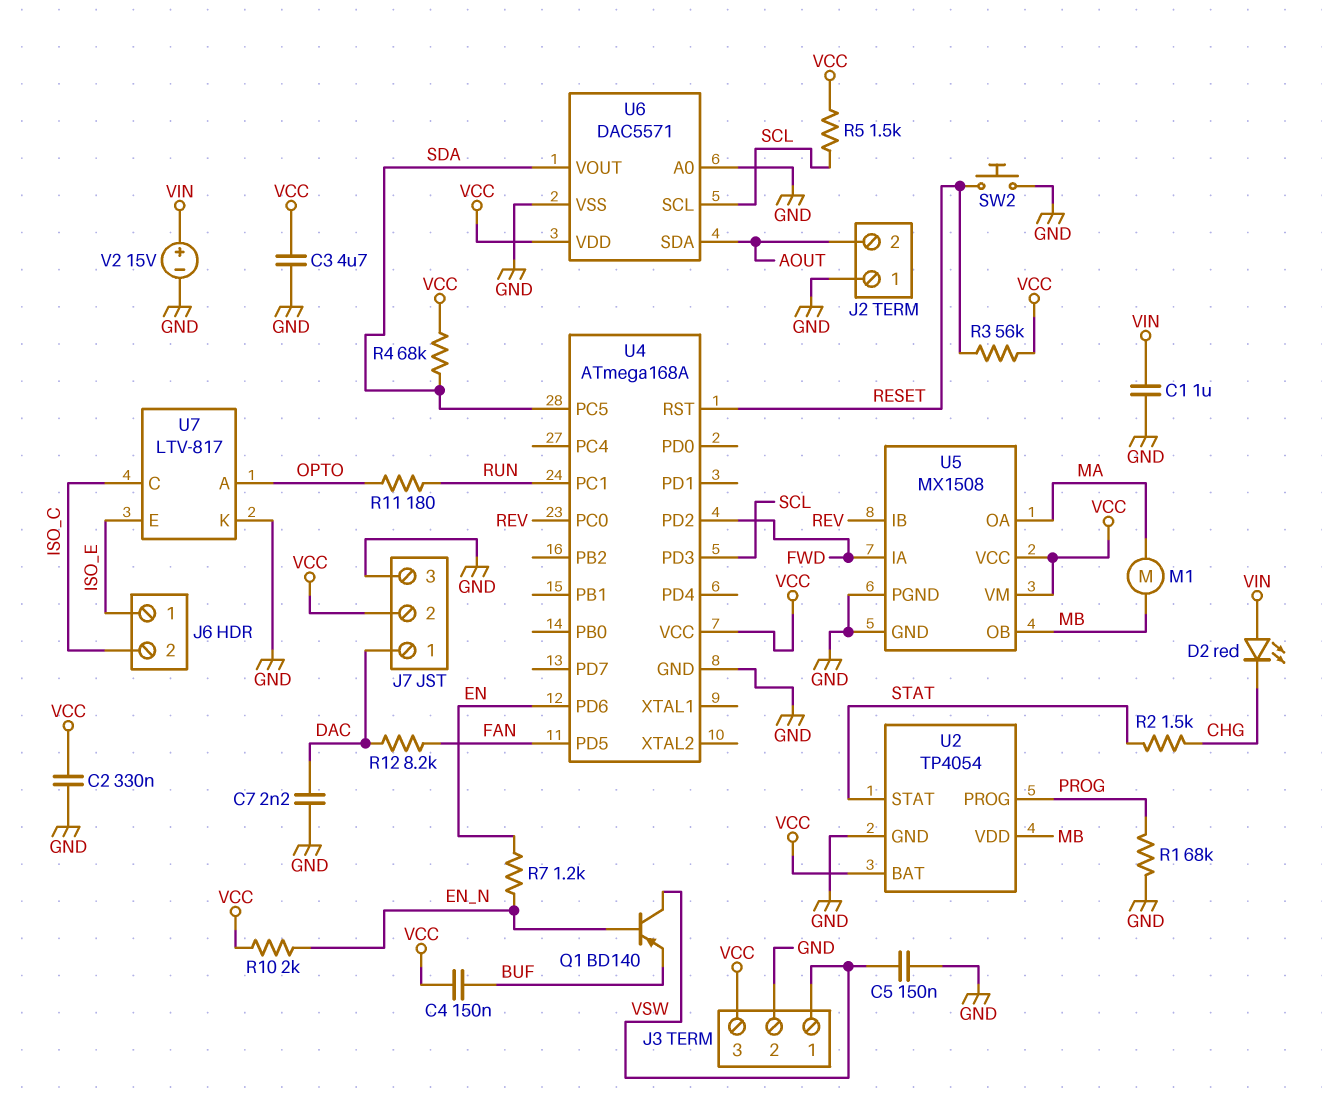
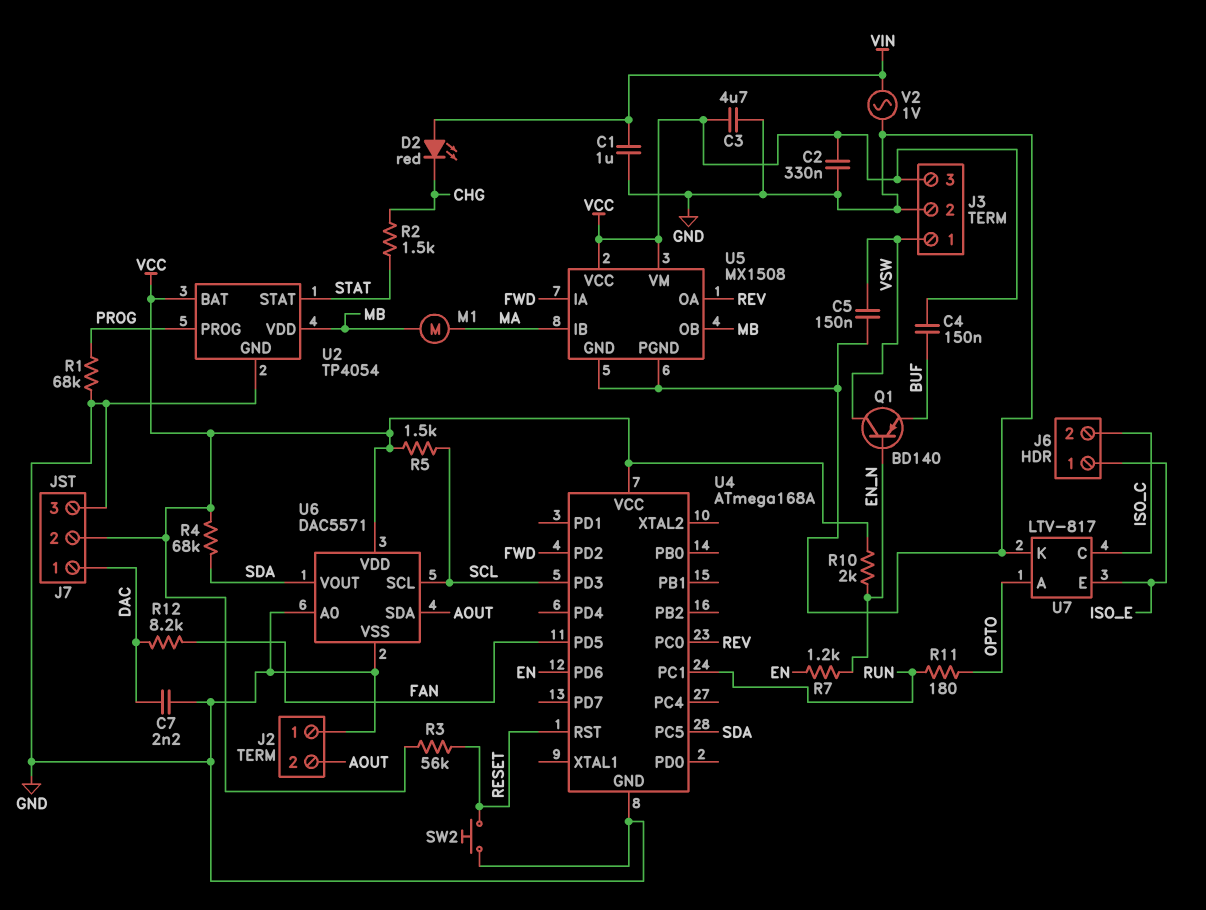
U5 pin IB: REV -> MA
U5 pin OA: MA -> REV
V2: 15V (plus VIN, minus GND) -> AC 1V (GND, VIN)

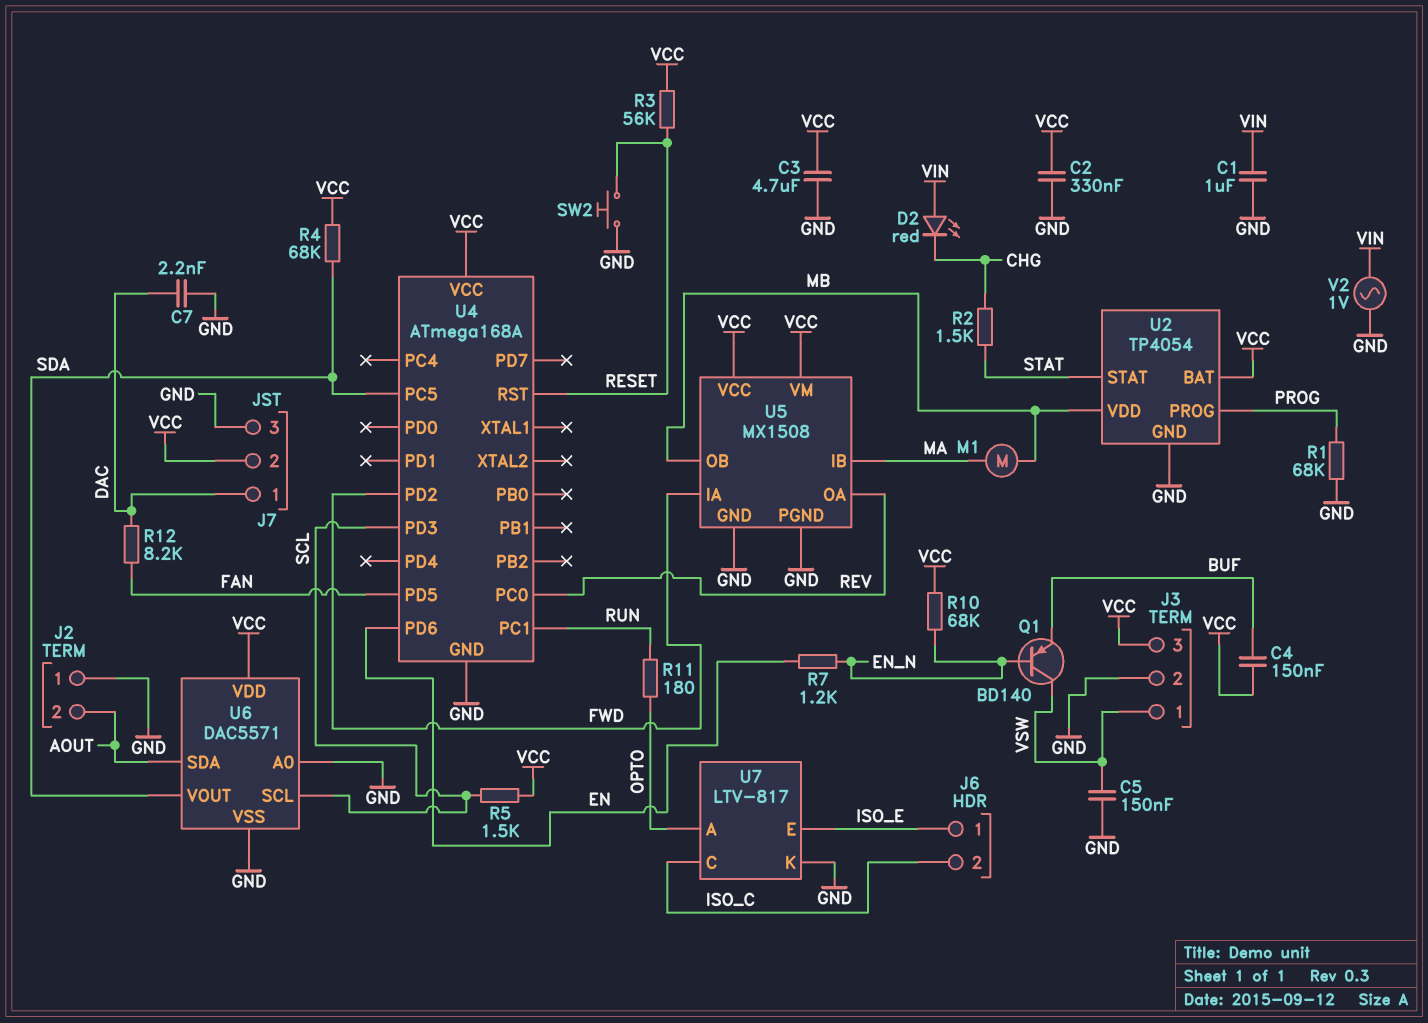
R10: 2k (EN_N, VCC) -> 68k (EN_N, VCC)

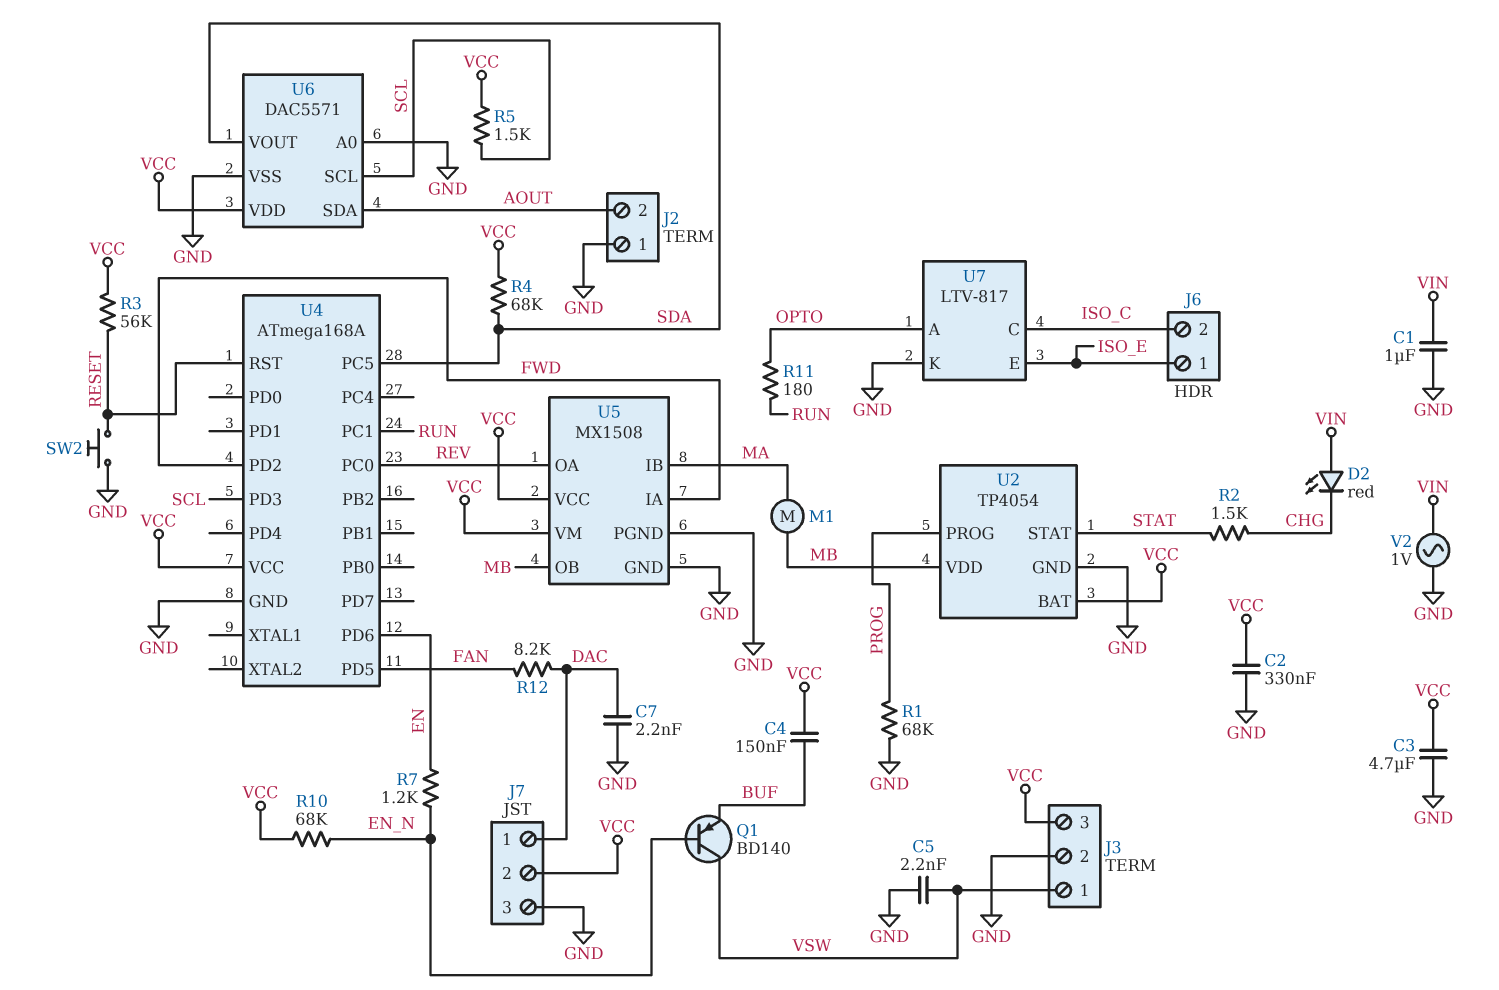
C5: 150nF (GND, VSW) -> 2.2nF (GND, VSW)

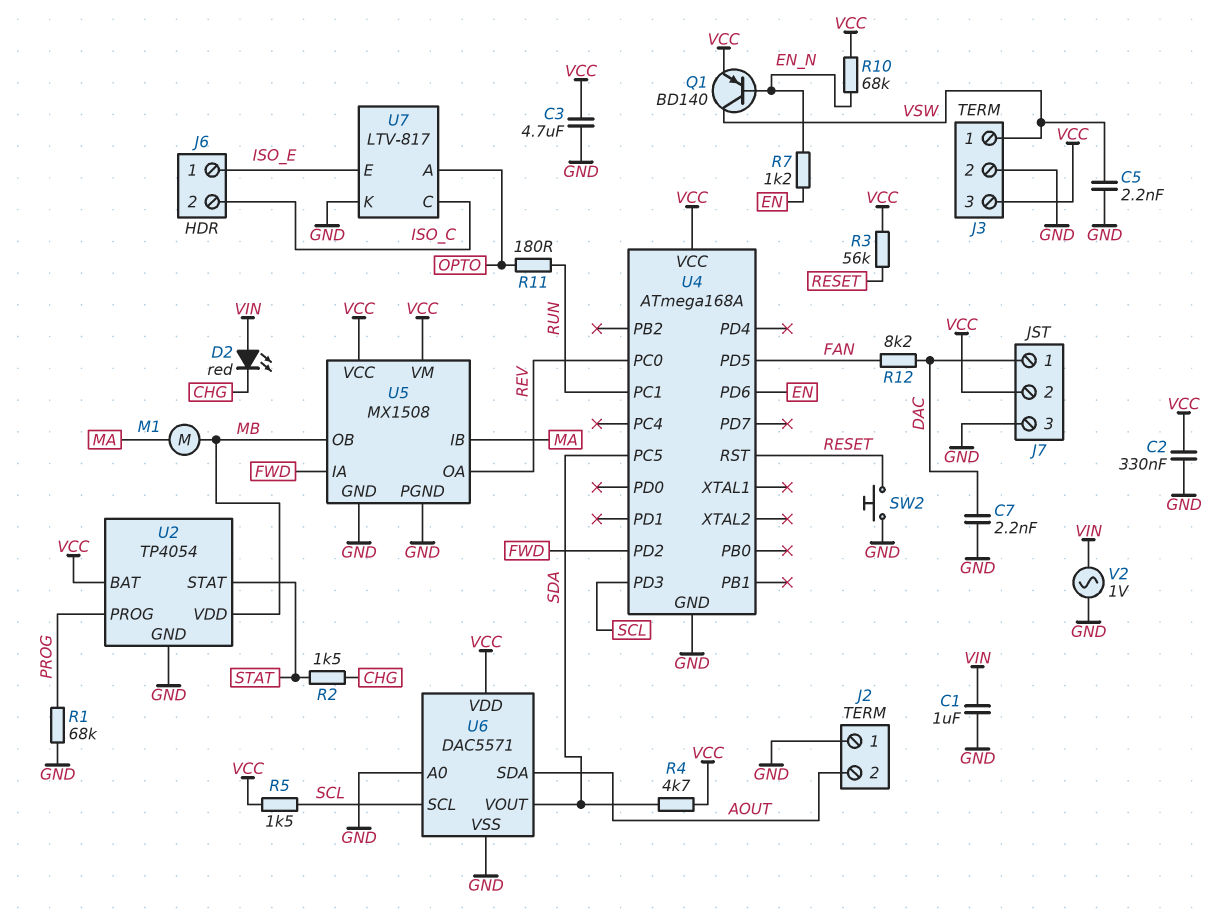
C4: 150nF (BUF, VCC) -> none
Q1: PNP BD140 (B EN_N, C VSW, E BUF) -> PNP BD140 (B EN_N, C VSW, E VCC)
R4: 68k (SDA, VCC) -> 4.7k (SDA, VCC)

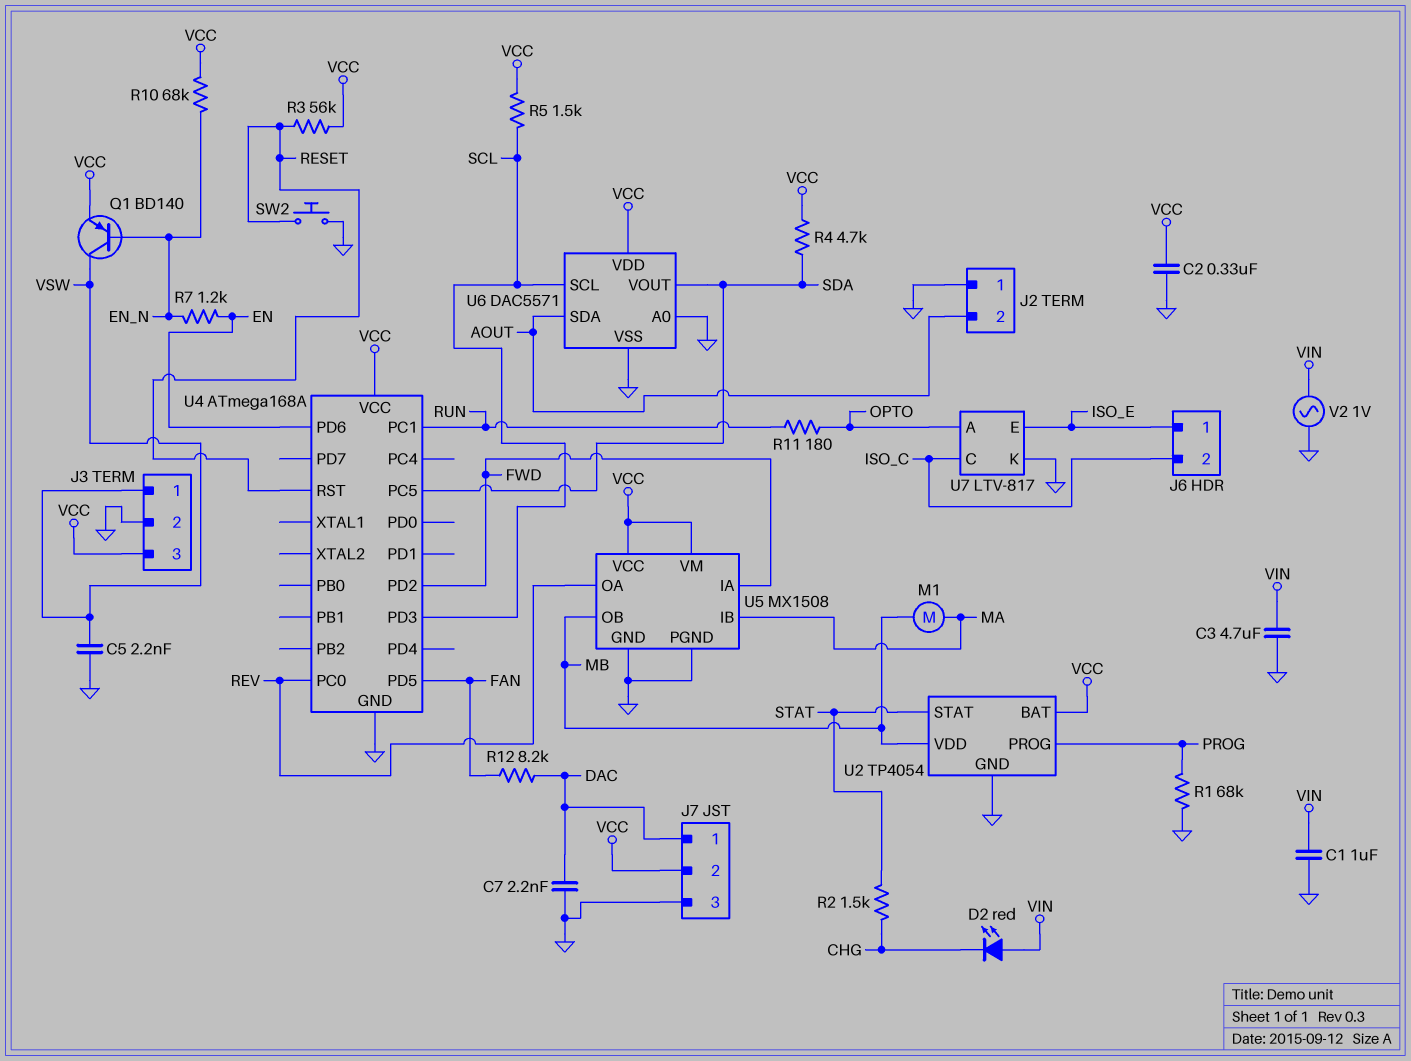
C3: 4.7uF (GND, VCC) -> 4.7uF (GND, VIN)

